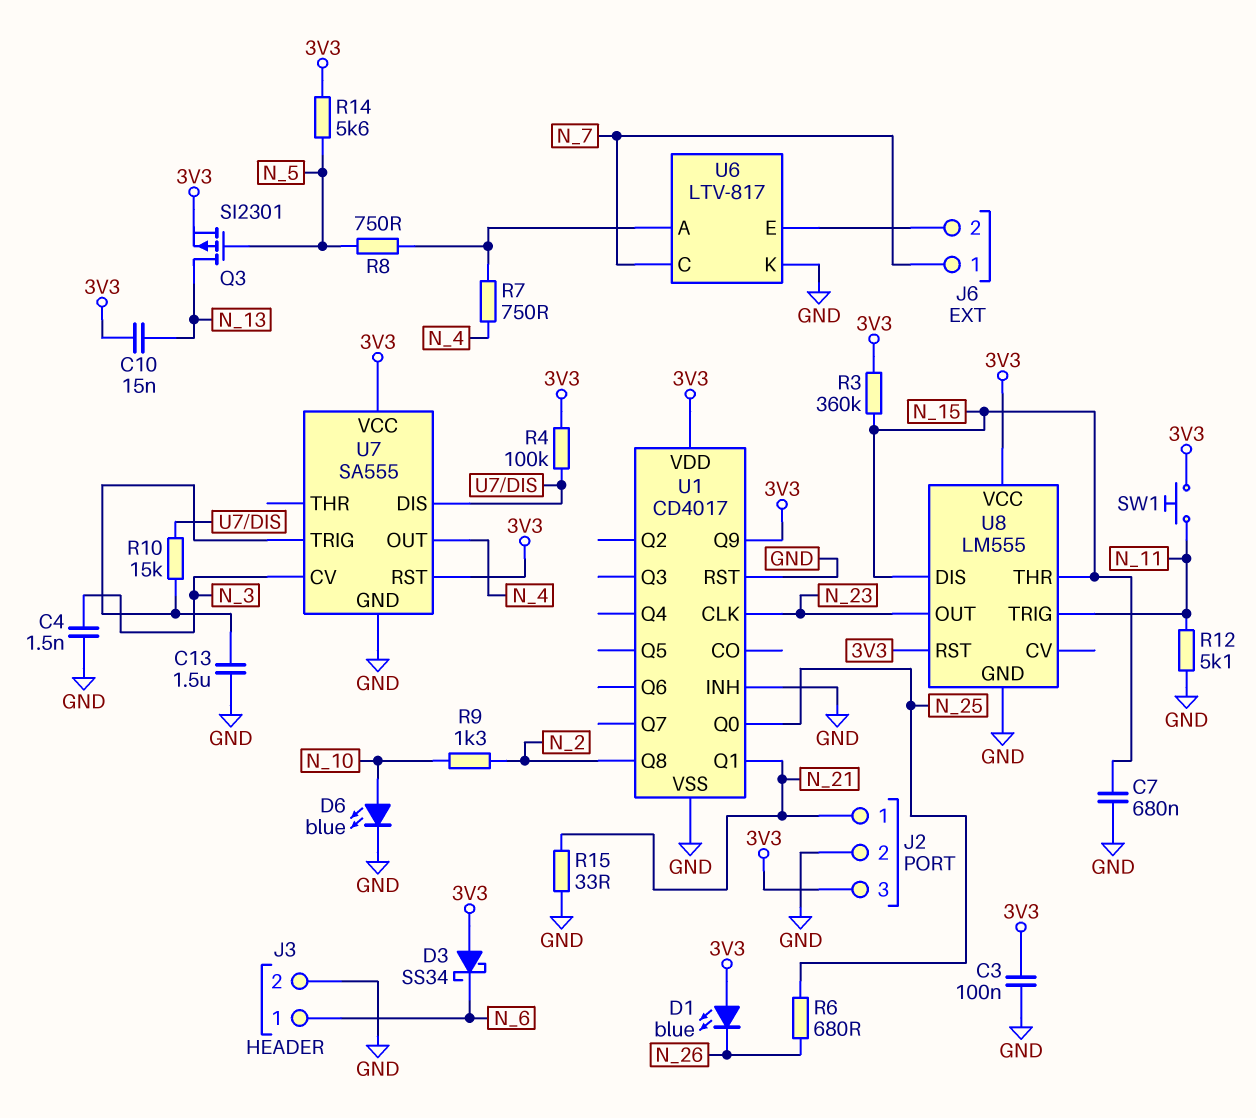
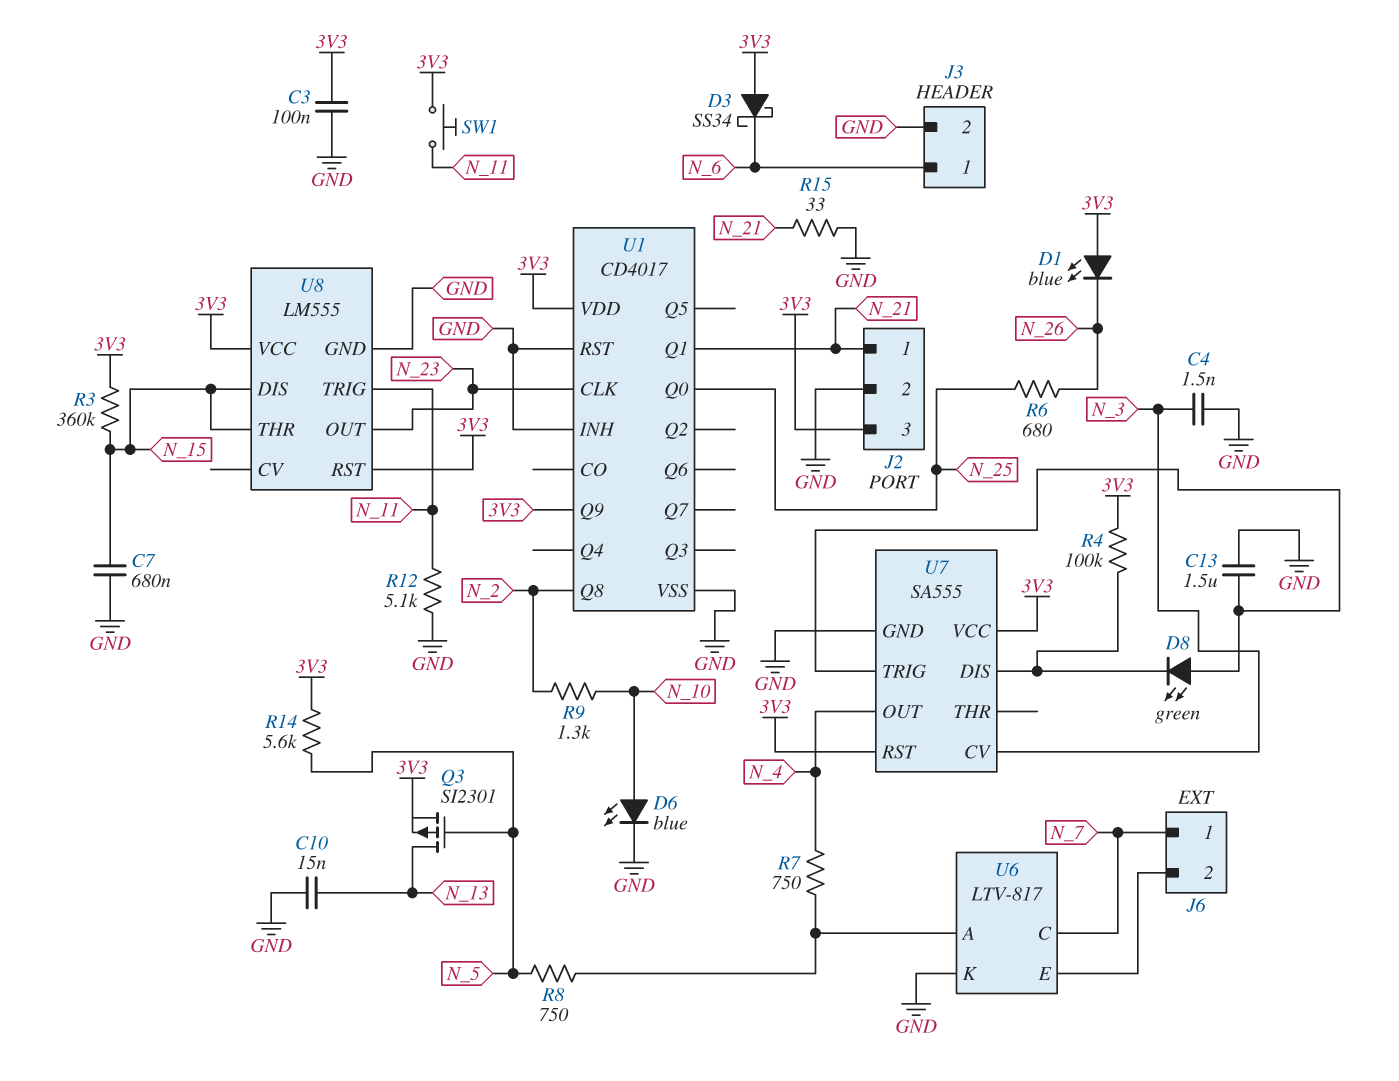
C10: 15nF (3V3, N_13) -> 15nF (GND, N_13)
D8: none -> LED green (A U7/TRIG, K U7/DIS)
R10: 15k (U7/DIS, U7/TRIG) -> none

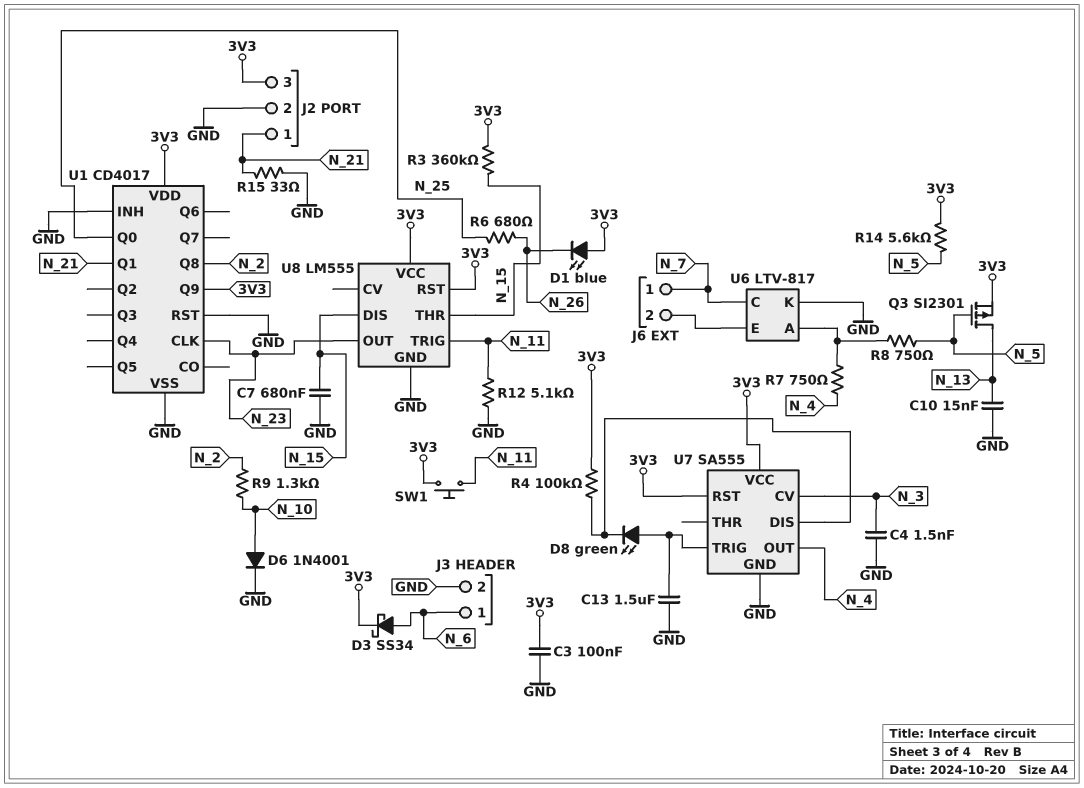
D3: schottky SS34 (A 3V3, K N_6) -> schottky SS34 (A N_6, K 3V3)
D6: LED blue (A N_10, K GND) -> diode 1N4001 (A N_10, K GND)

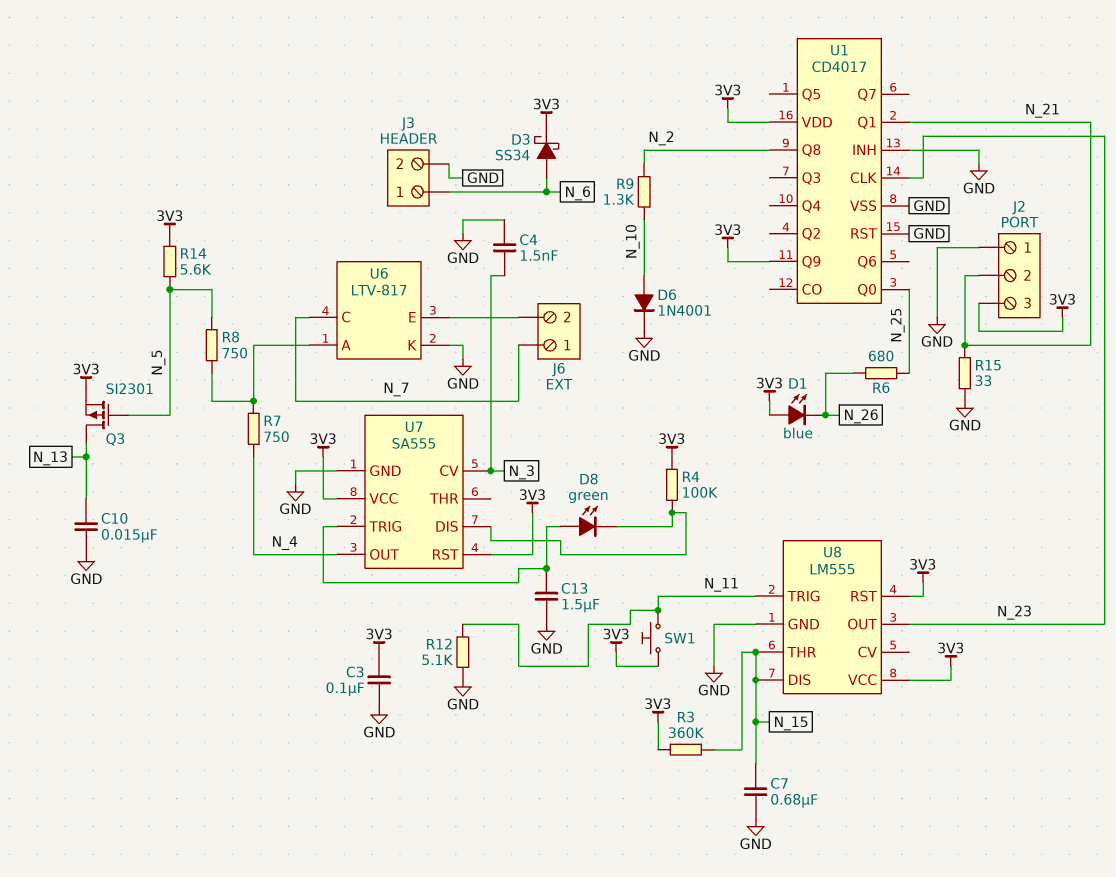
J2 pin 1: N_21 -> GND
J2 pin 2: GND -> N_21

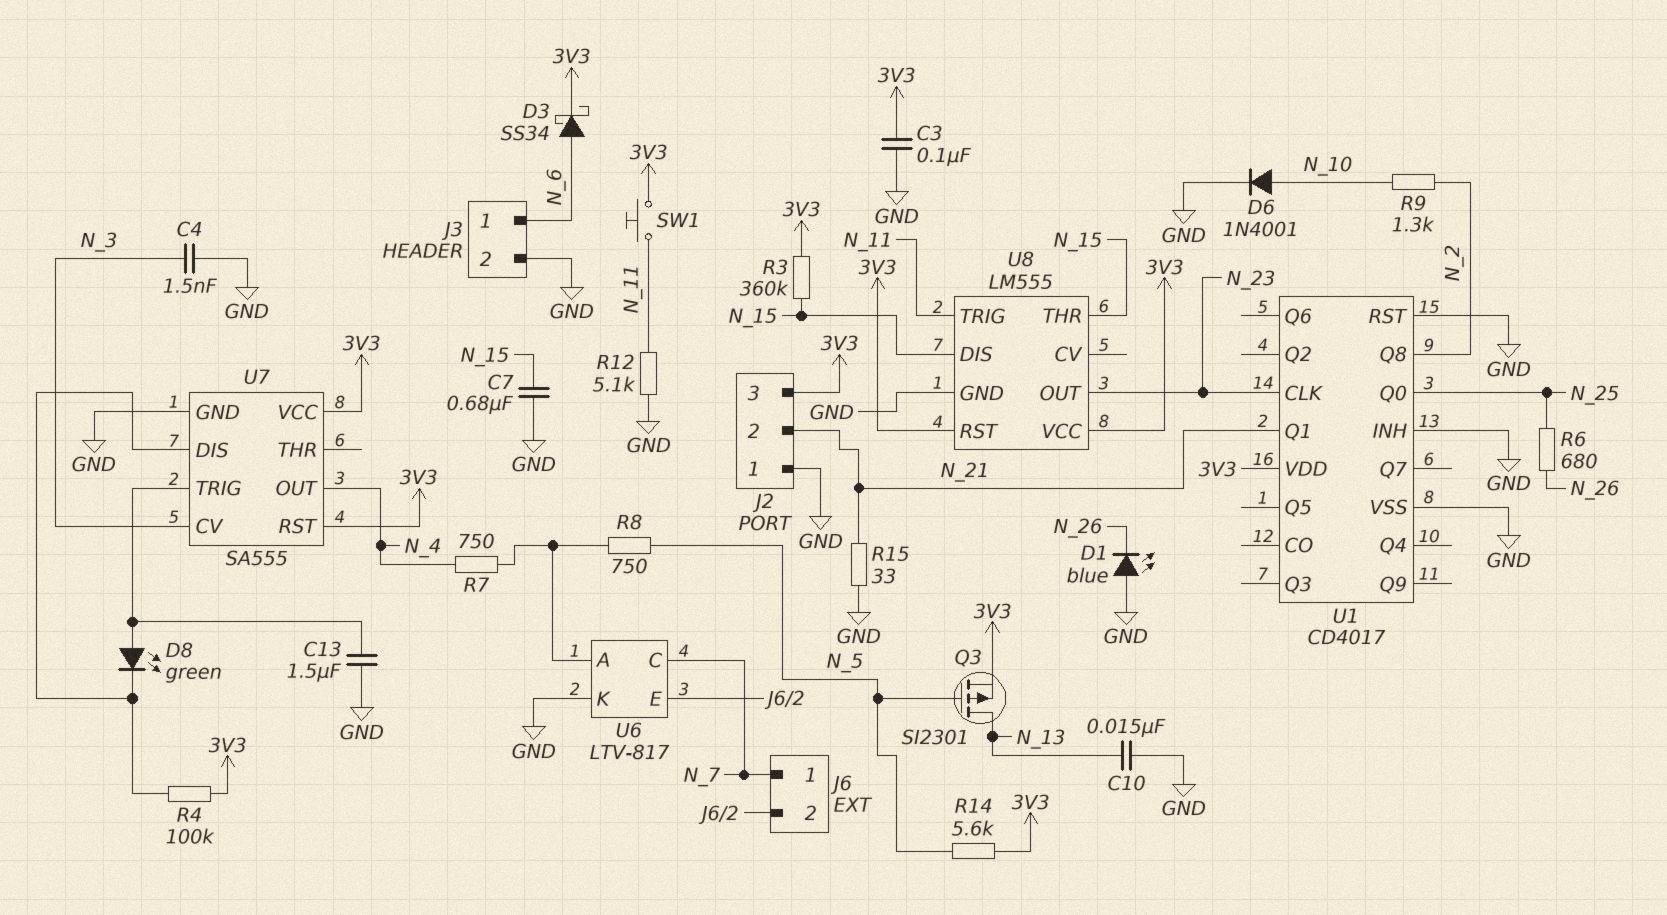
D1: LED blue (A 3V3, K N_26) -> LED blue (A GND, K N_26)
U1 pin Q9: 3V3 -> none

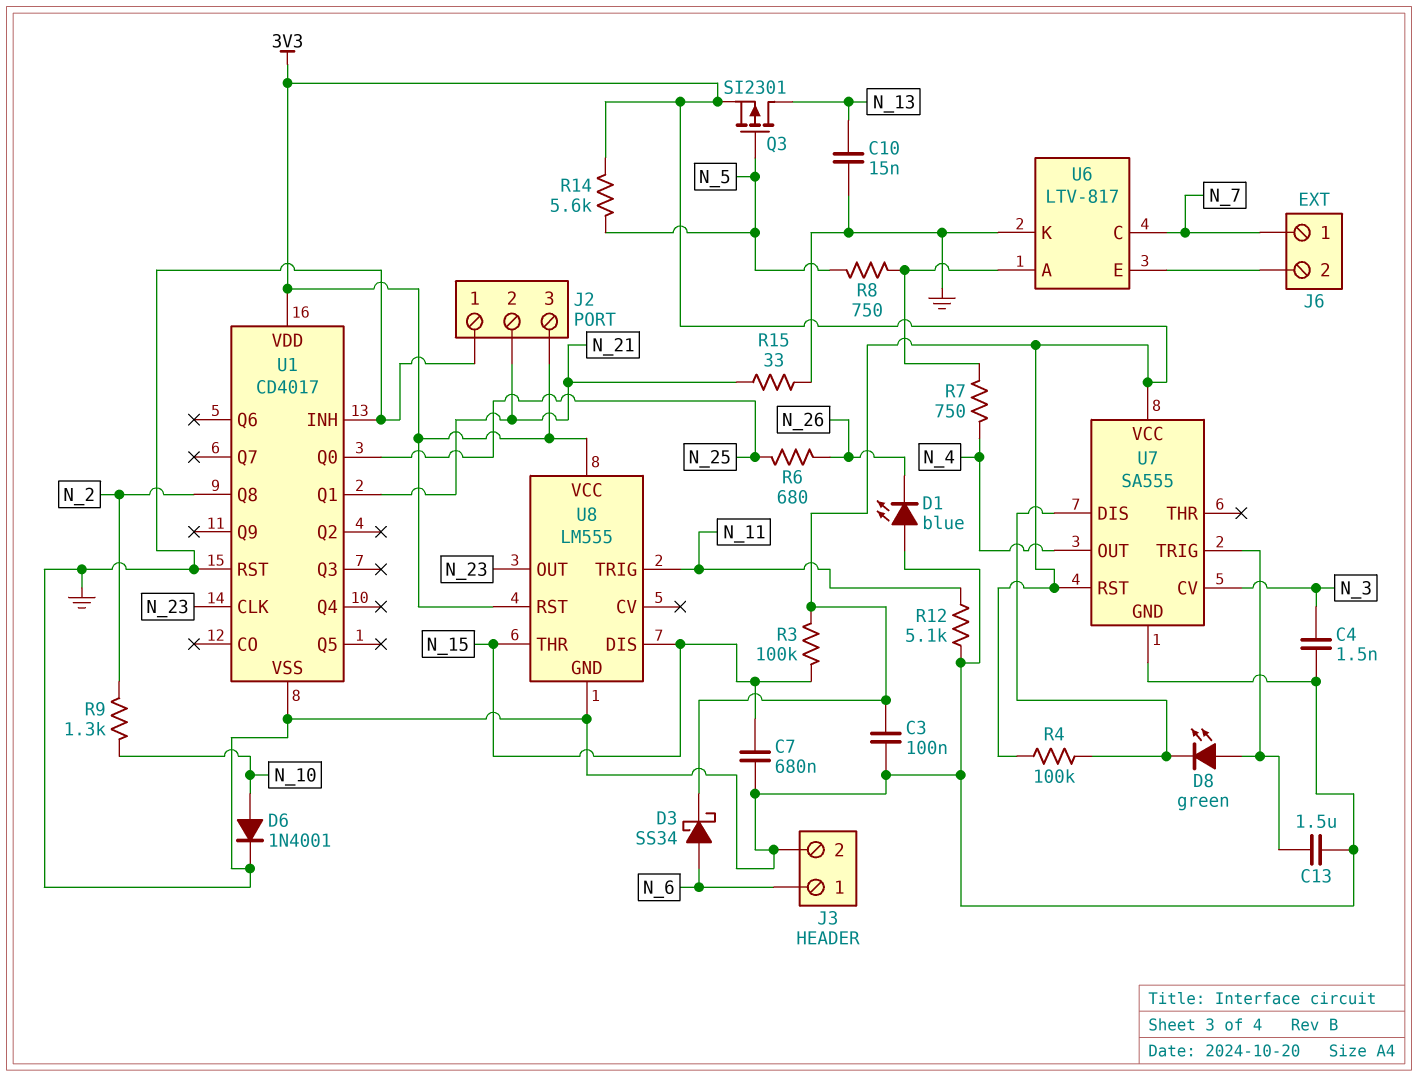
R3: 360k (3V3, N_15) -> 100k (3V3, N_15)
SW1: button (3V3, N_11) -> none

